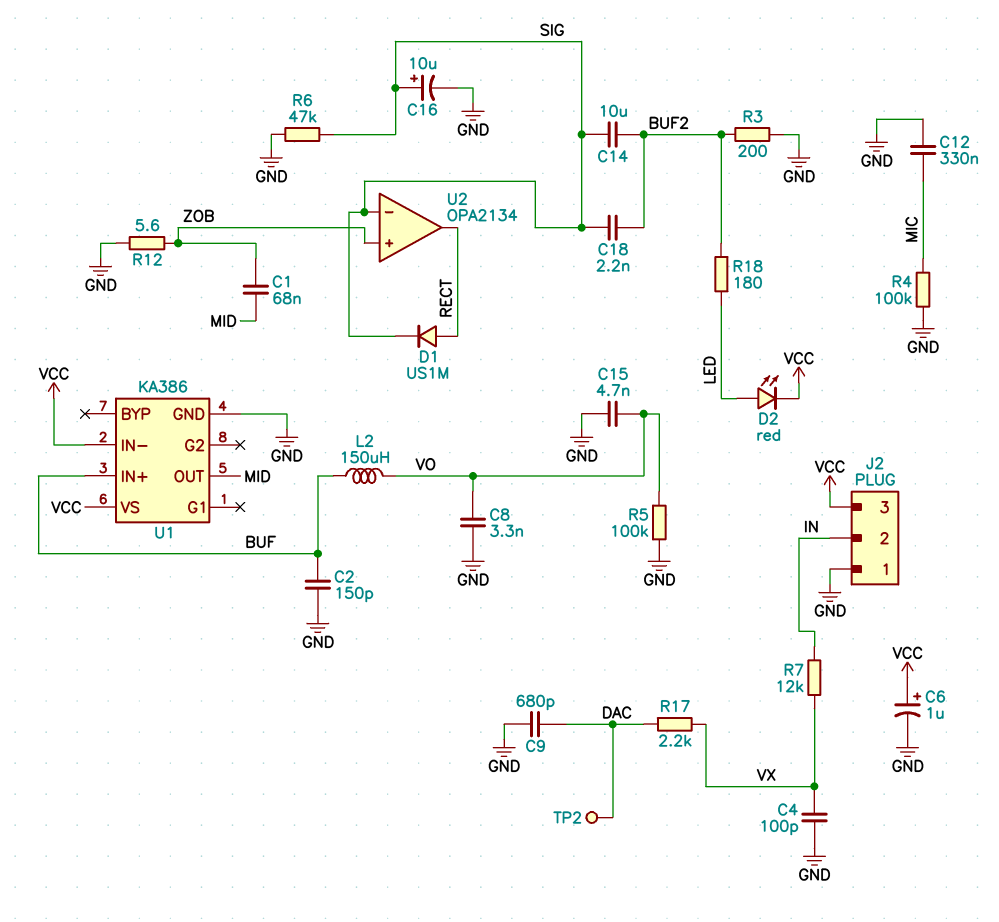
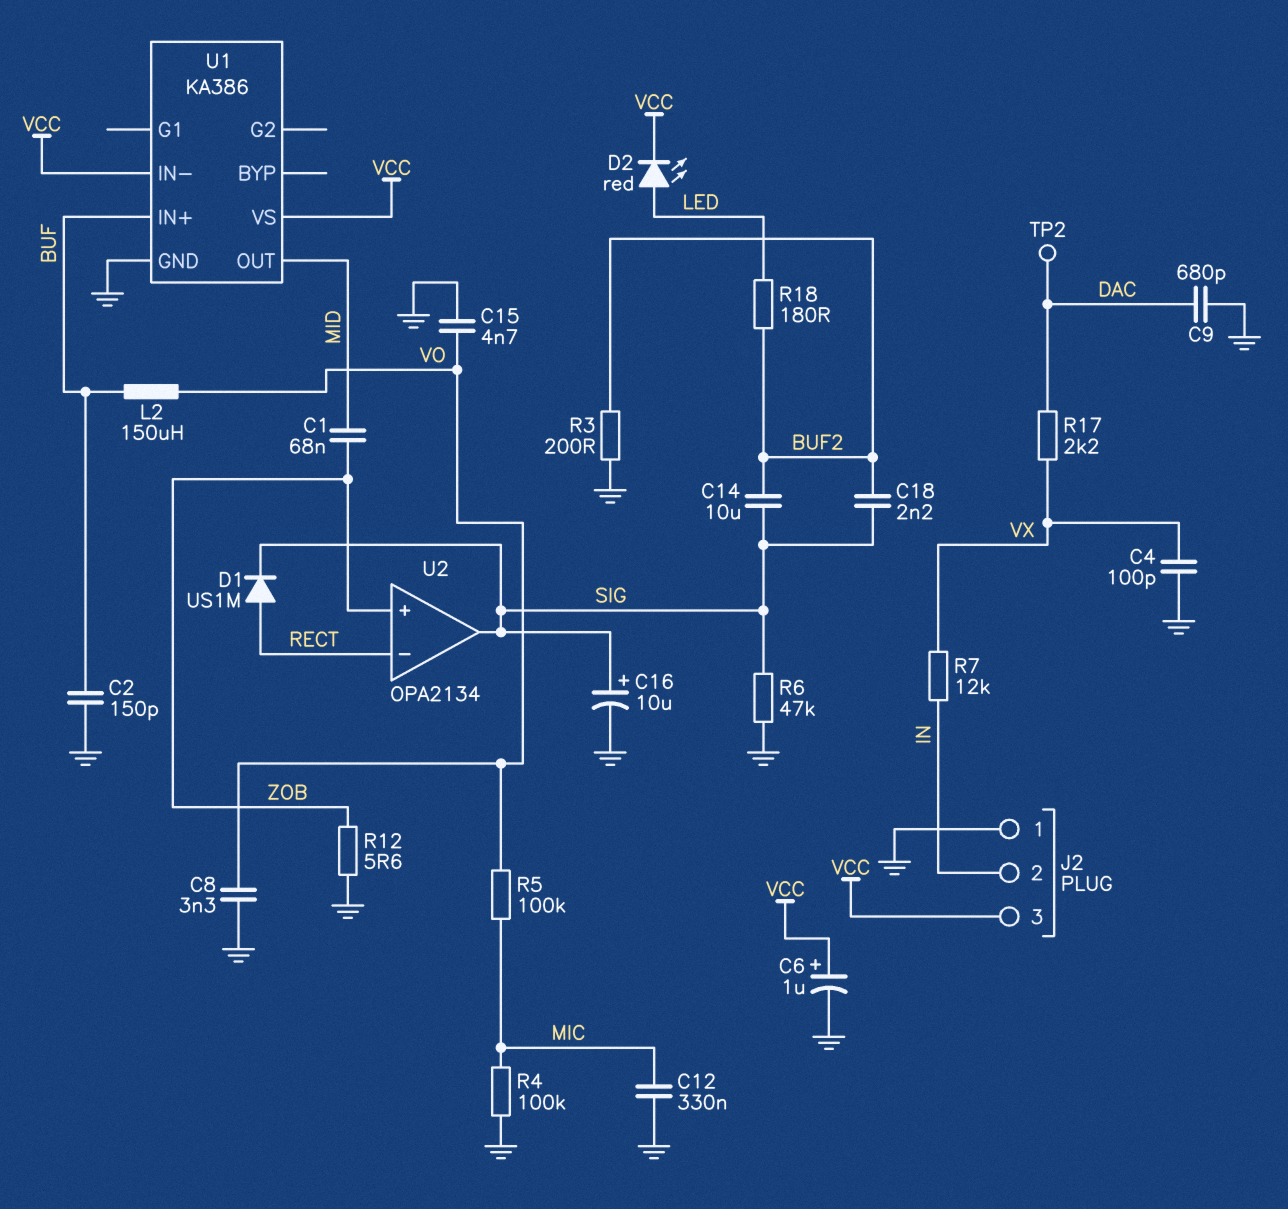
R5: 100k (GND, VO) -> 100k (MIC, VO)
U2 pin in-: SIG -> RECT
U2 pin out: RECT -> SIG

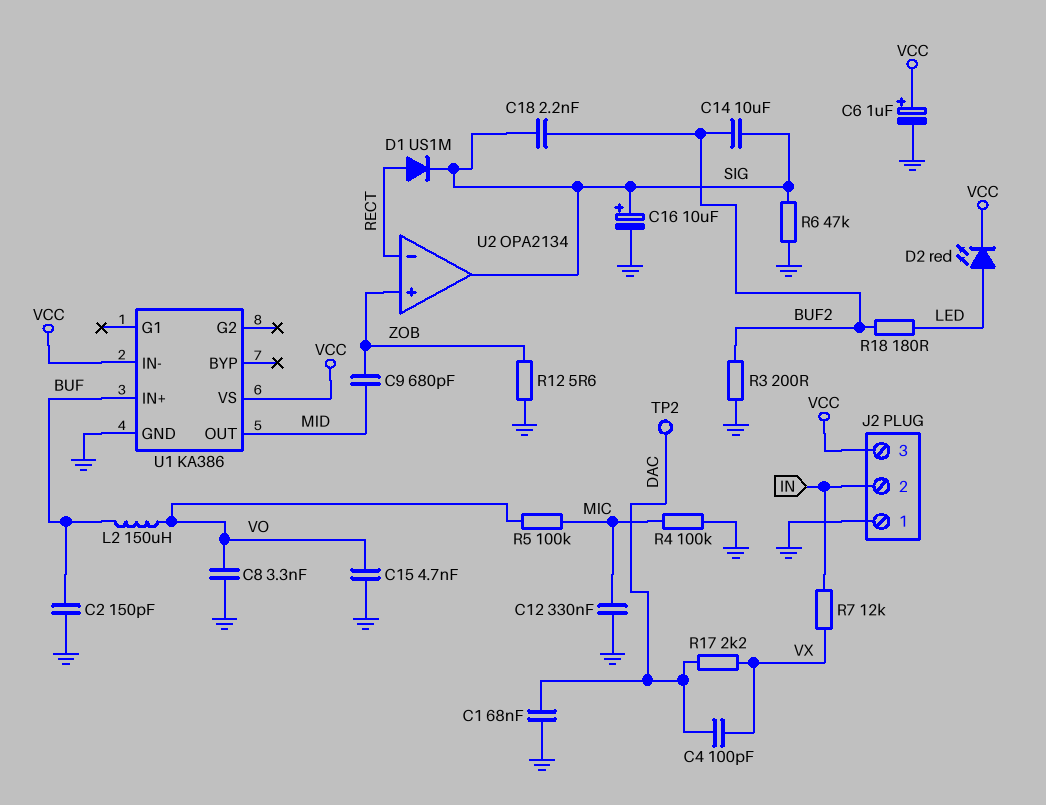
C1: 68nF (MID, ZOB) -> 68nF (DAC, GND)
C4: 100pF (GND, VX) -> 100pF (DAC, VX)
C9: 680pF (DAC, GND) -> 680pF (MID, ZOB)

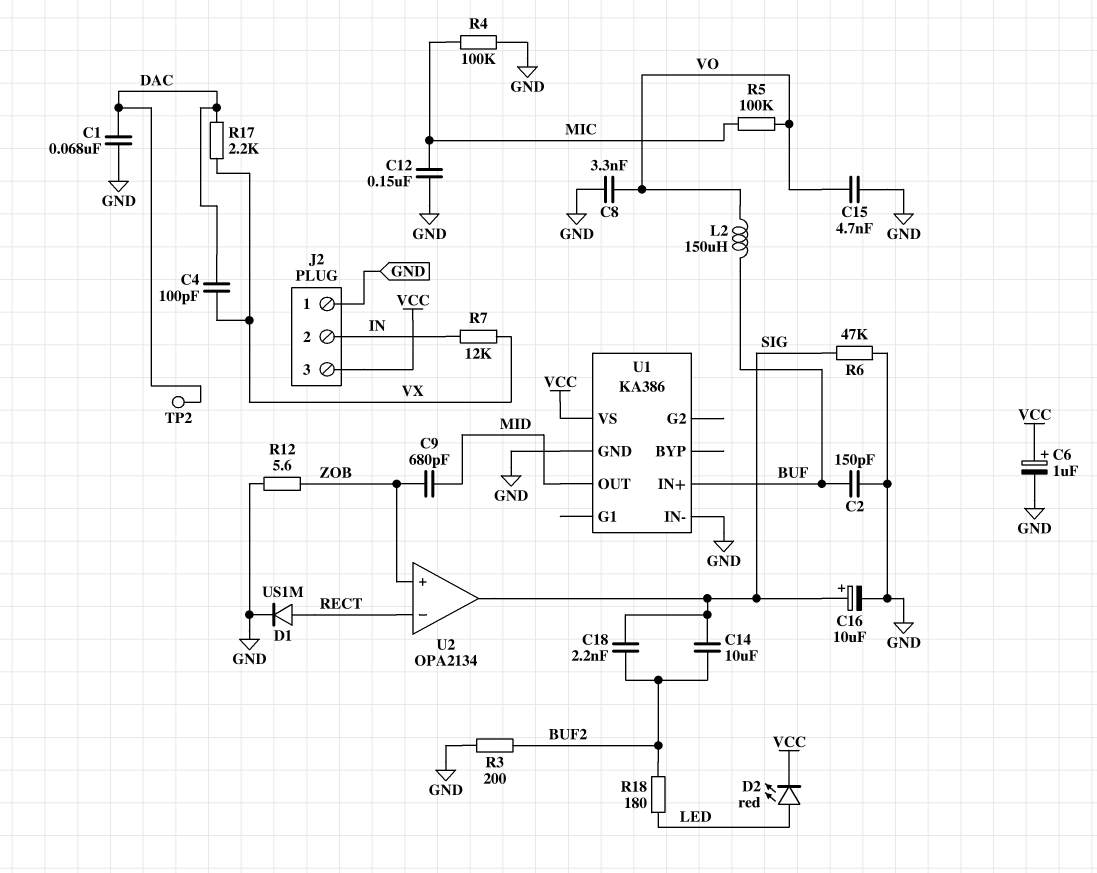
C12: 330nF (GND, MIC) -> 150nF (GND, MIC)
D1: diode US1M (A RECT, K SIG) -> diode US1M (A RECT, K GND)
U1 pin IN-: VCC -> GND

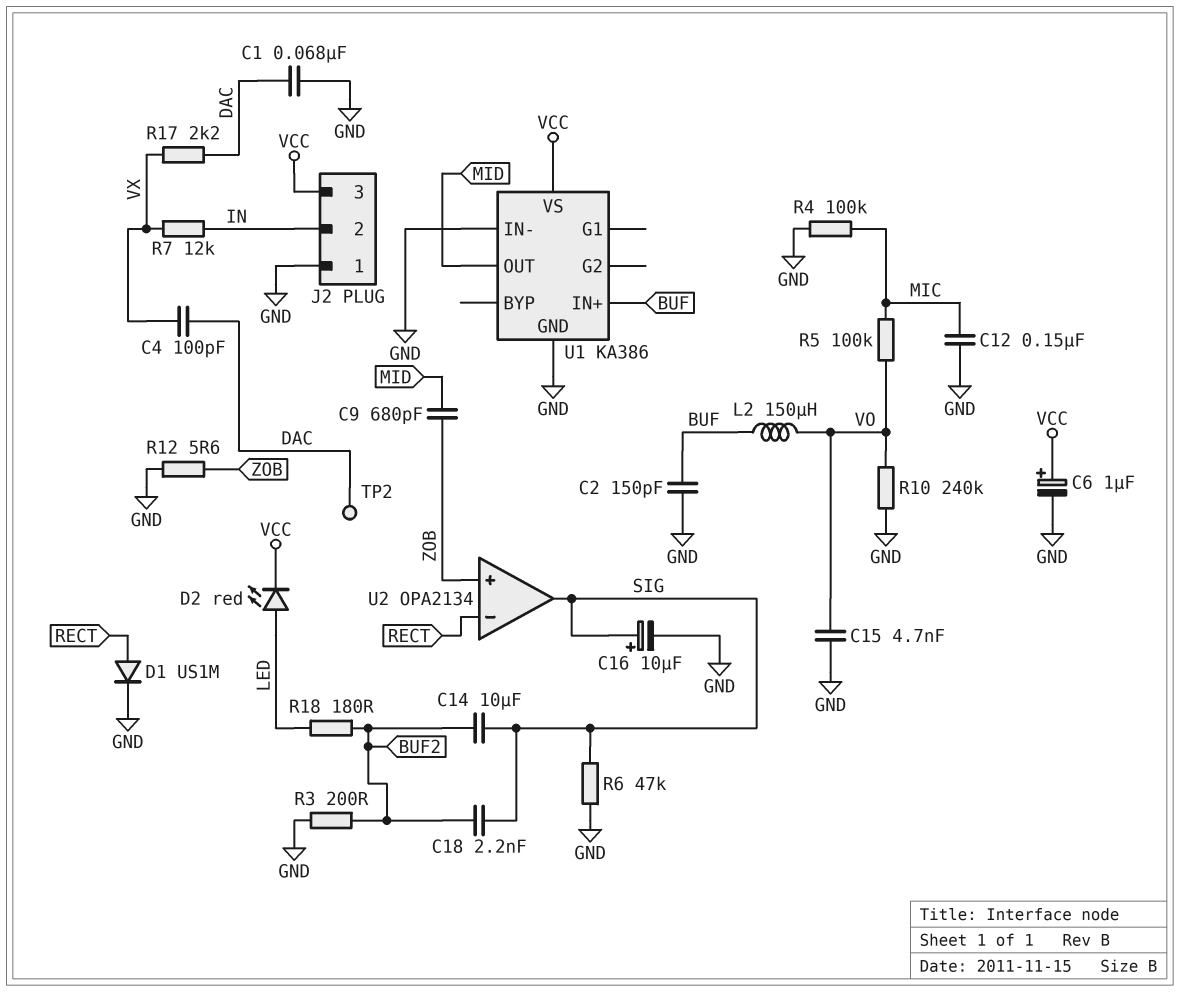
C8: 3.3nF (GND, VO) -> none
R10: none -> 240k (GND, VO)

